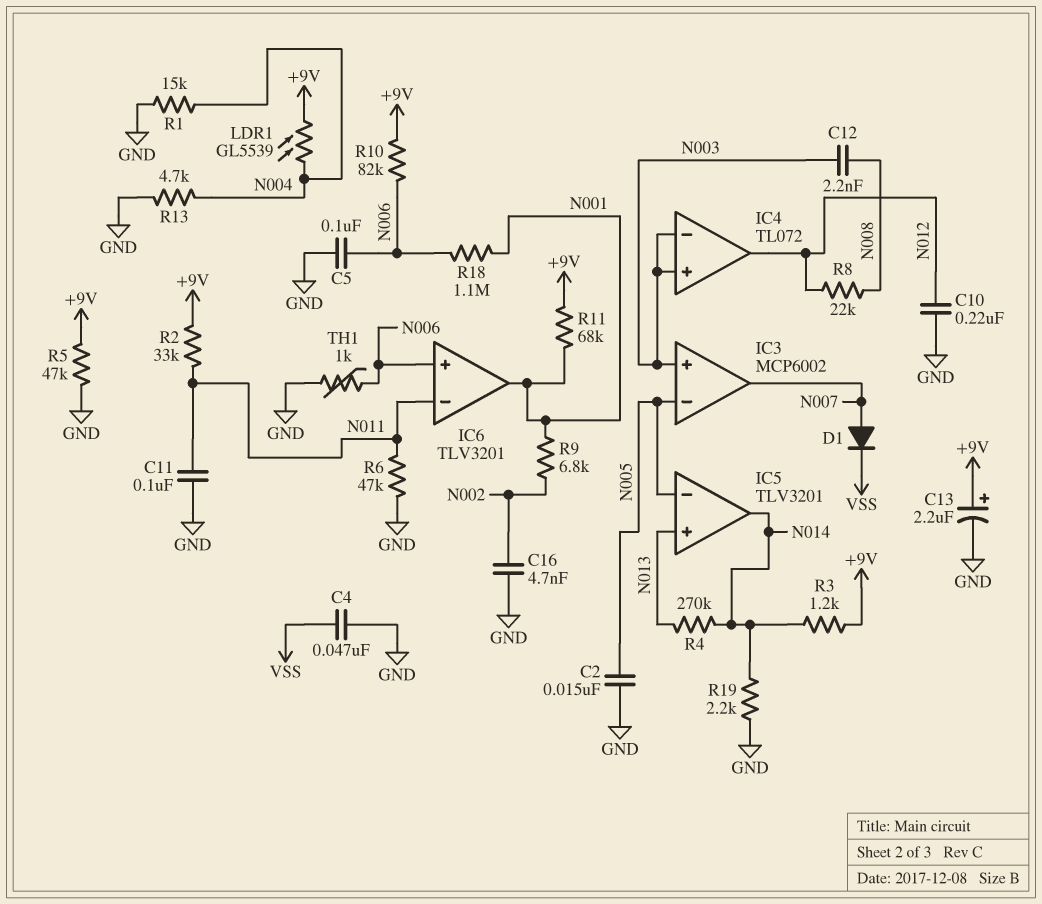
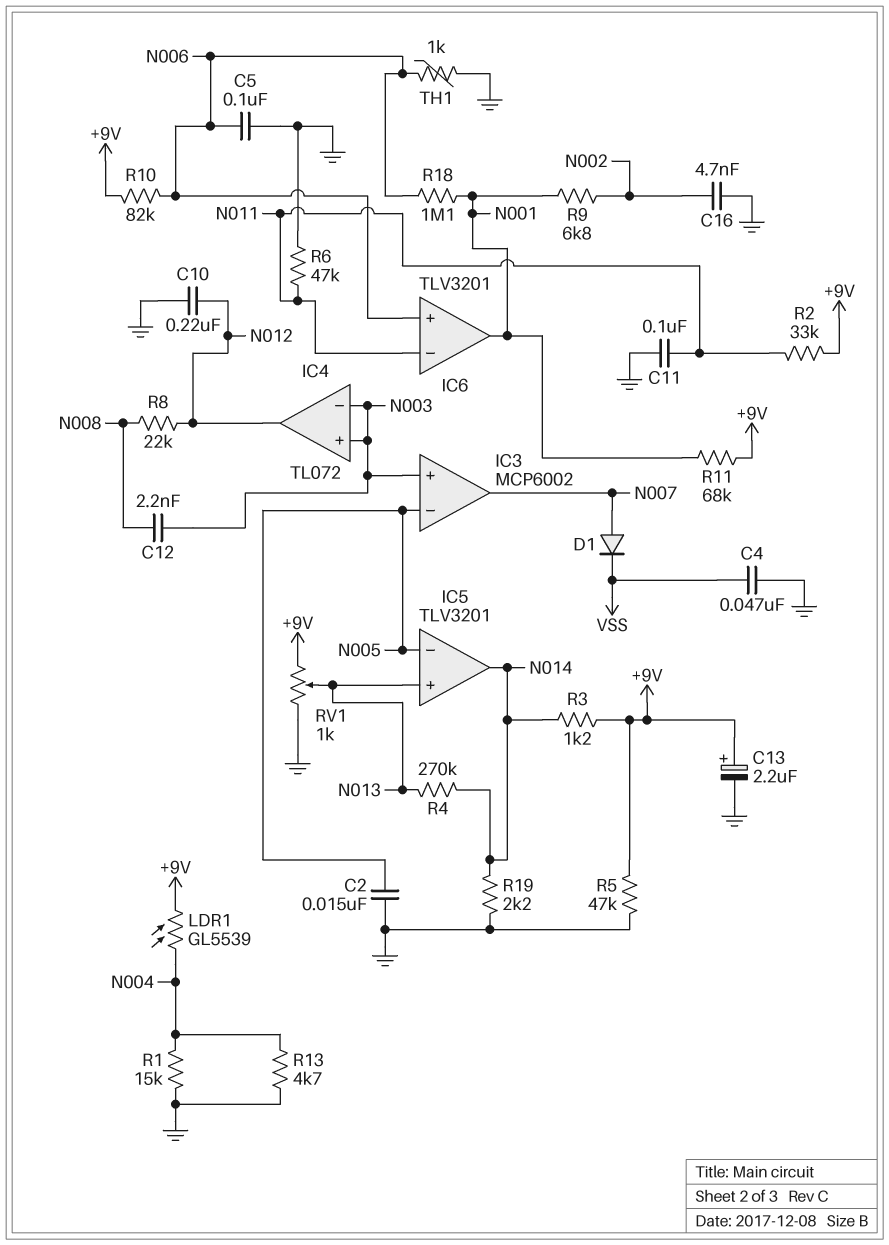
RV1: none -> 1k (+9V, GND, wiper N013)

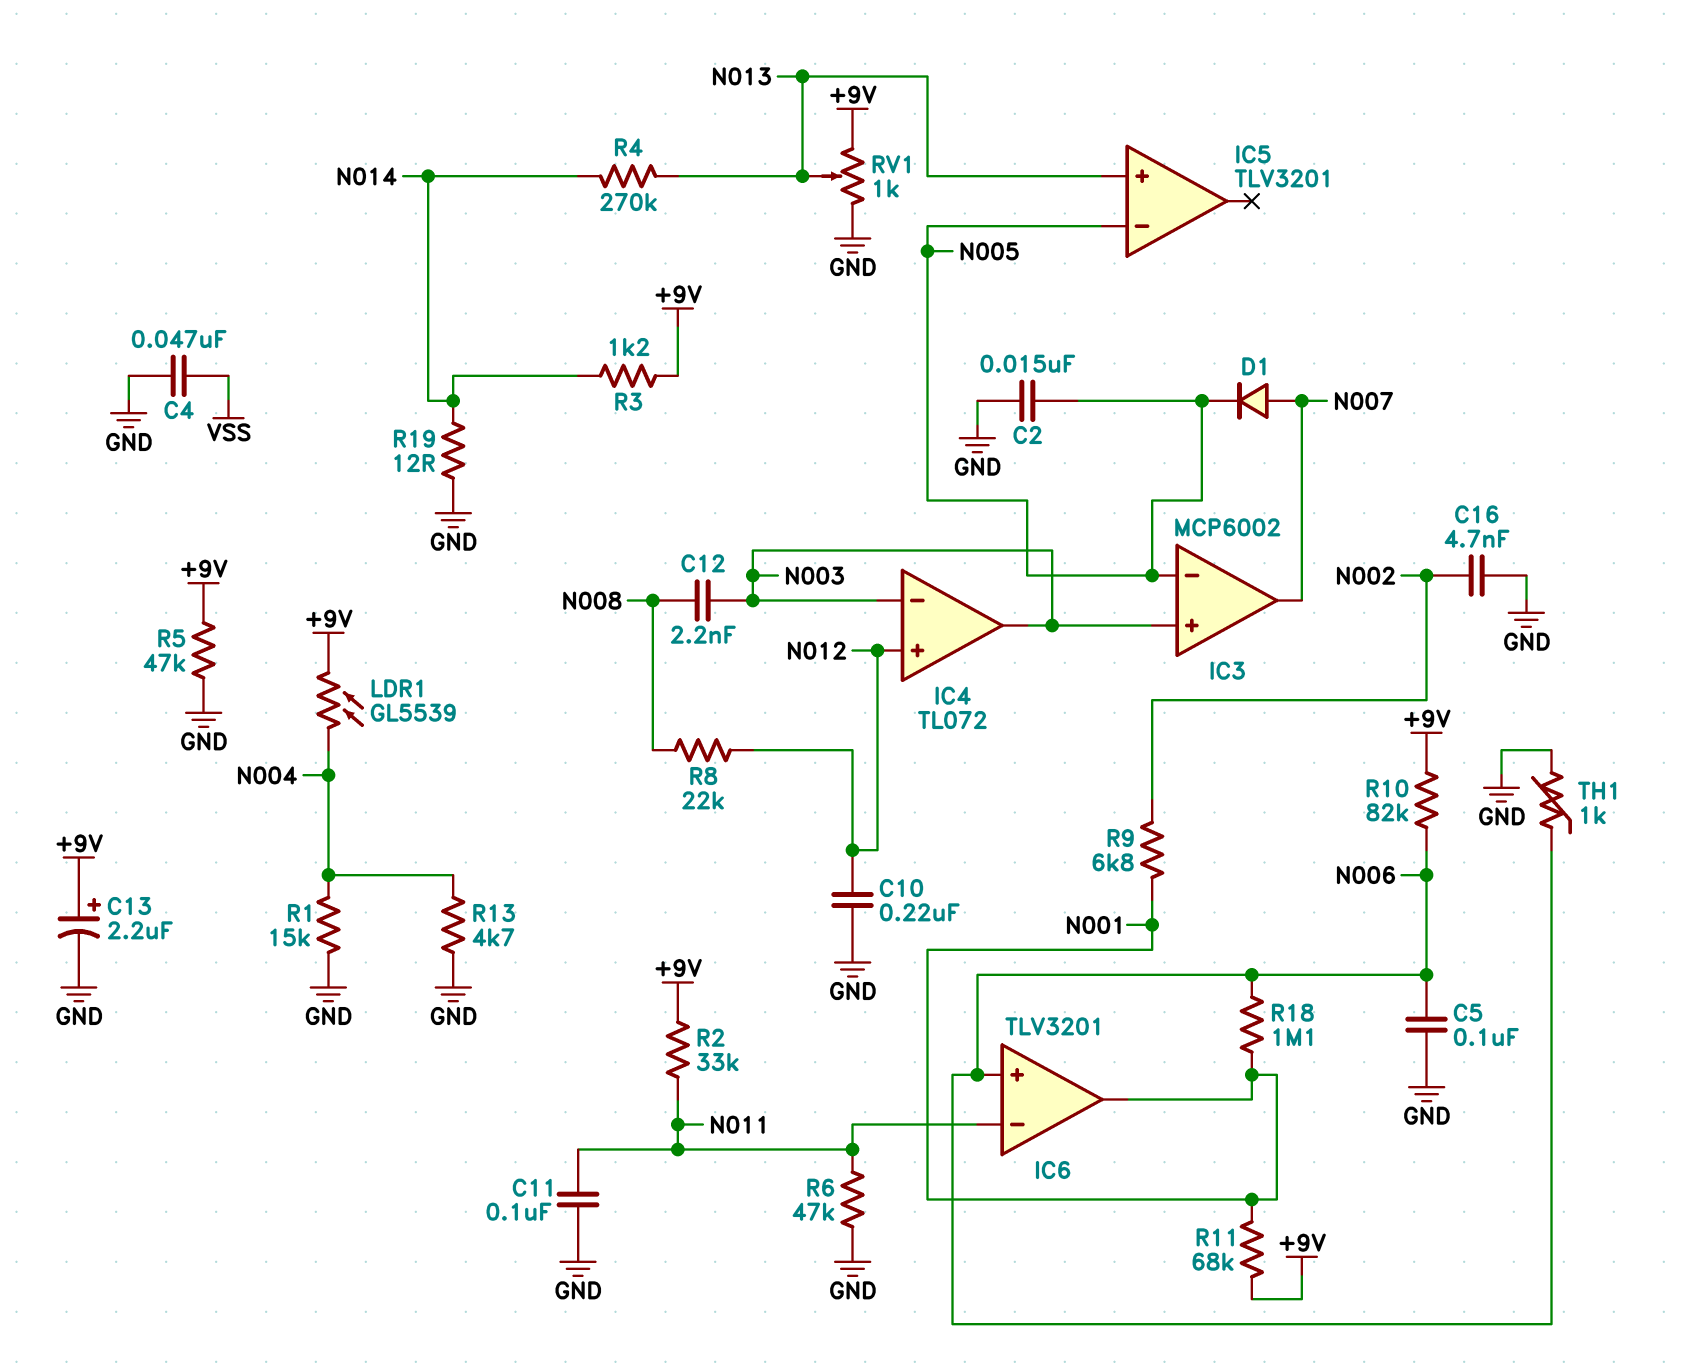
D1: diode (A N007, K VSS) -> diode (A N007, K N005)
IC4 pin in+: N003 -> N012
IC4 pin out: N012 -> N003
IC5 pin out: N014 -> none
R19: 2.2k (GND, N014) -> 12 (GND, N014)

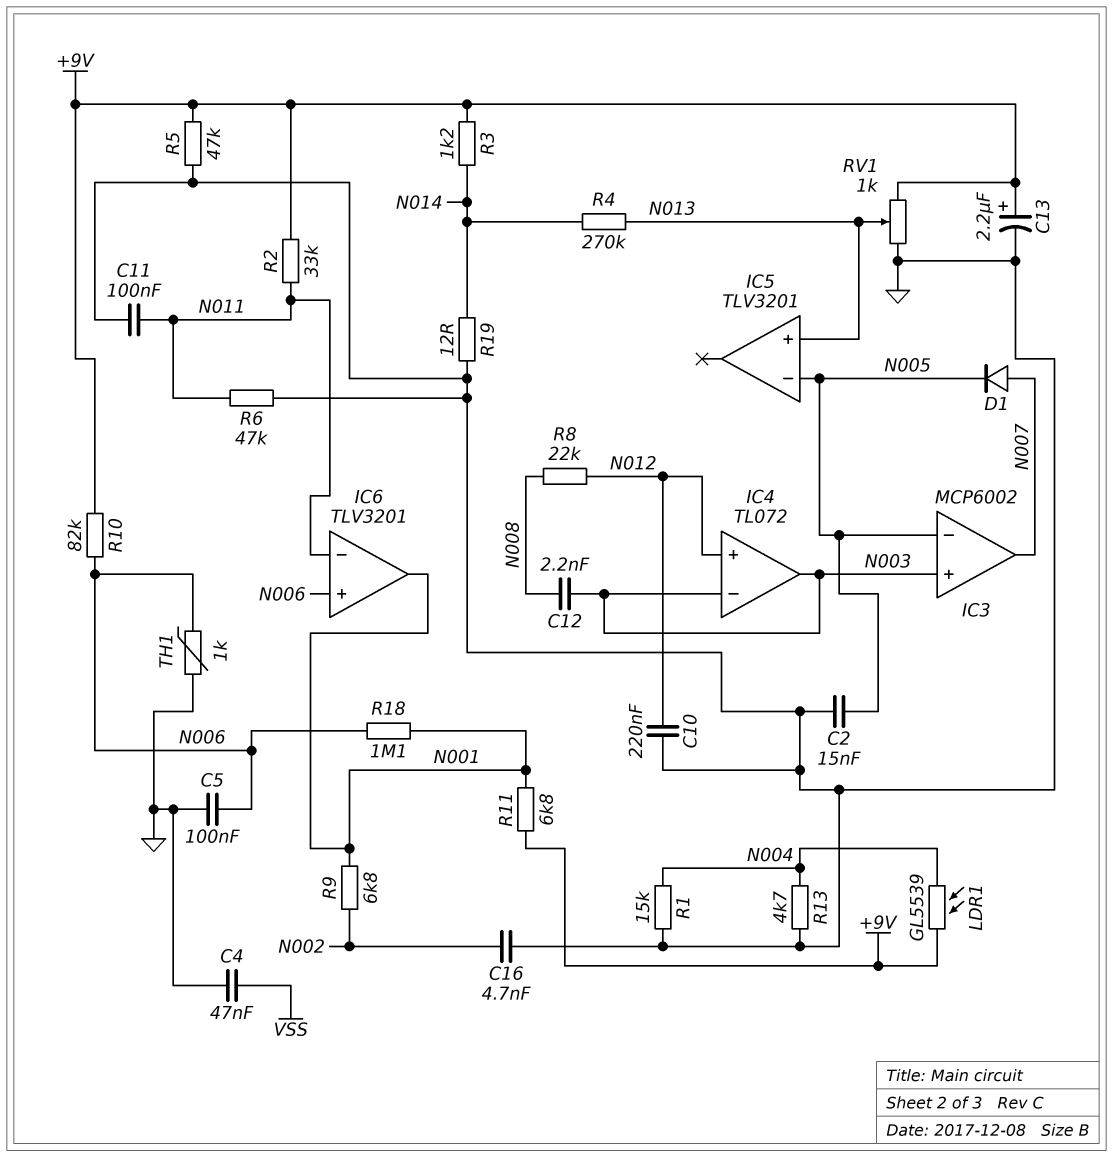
R11: 68k (+9V, N001) -> 6.8k (+9V, N001)

